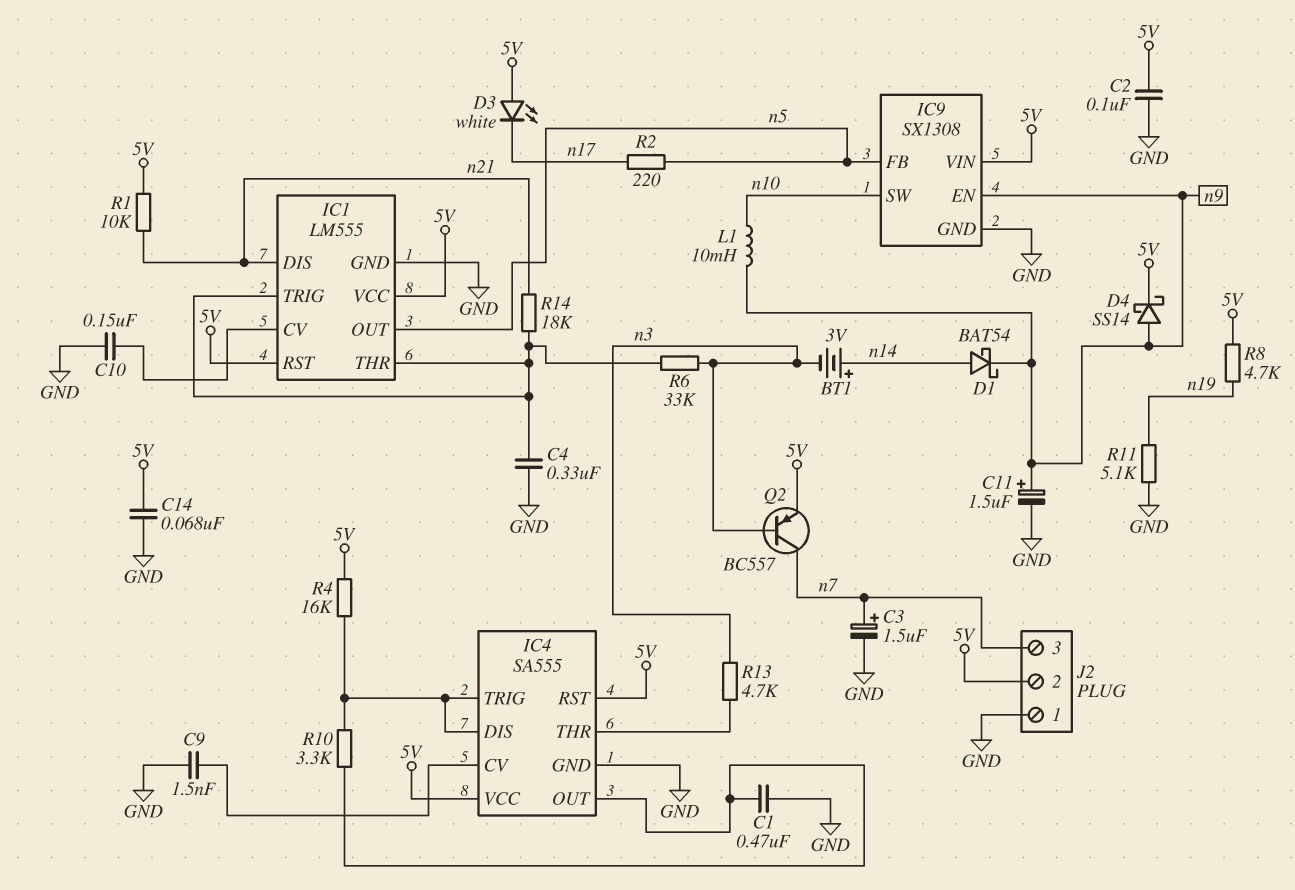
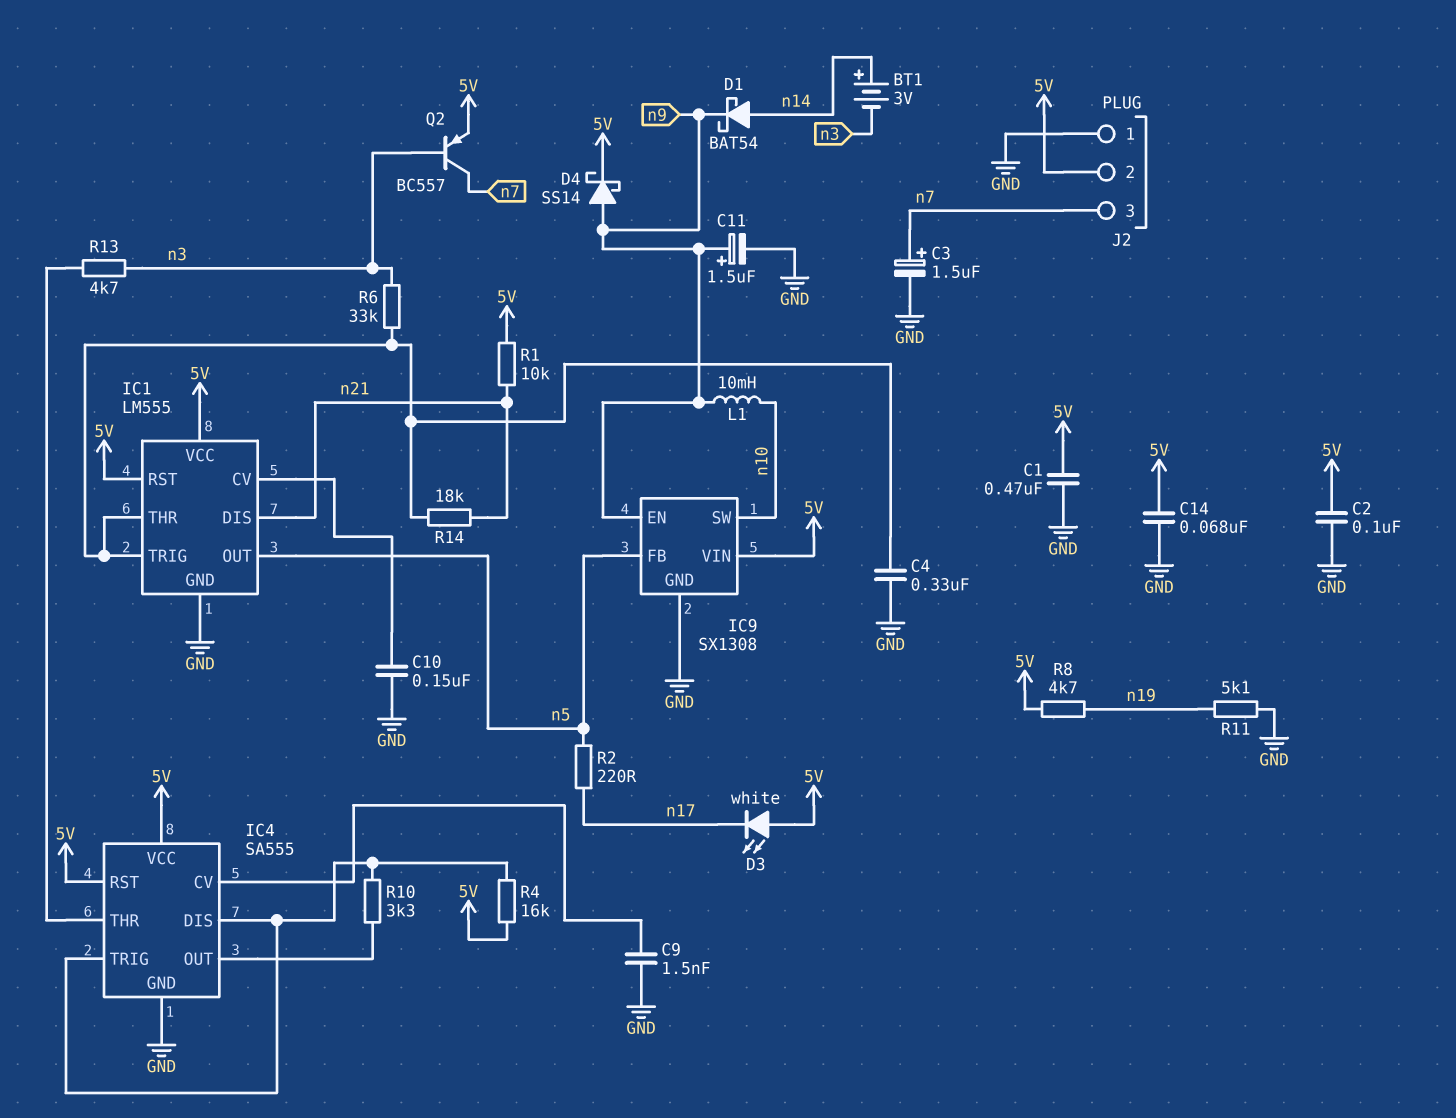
C1: 470nF (GND, IC4/OUT) -> 470nF (5V, GND)

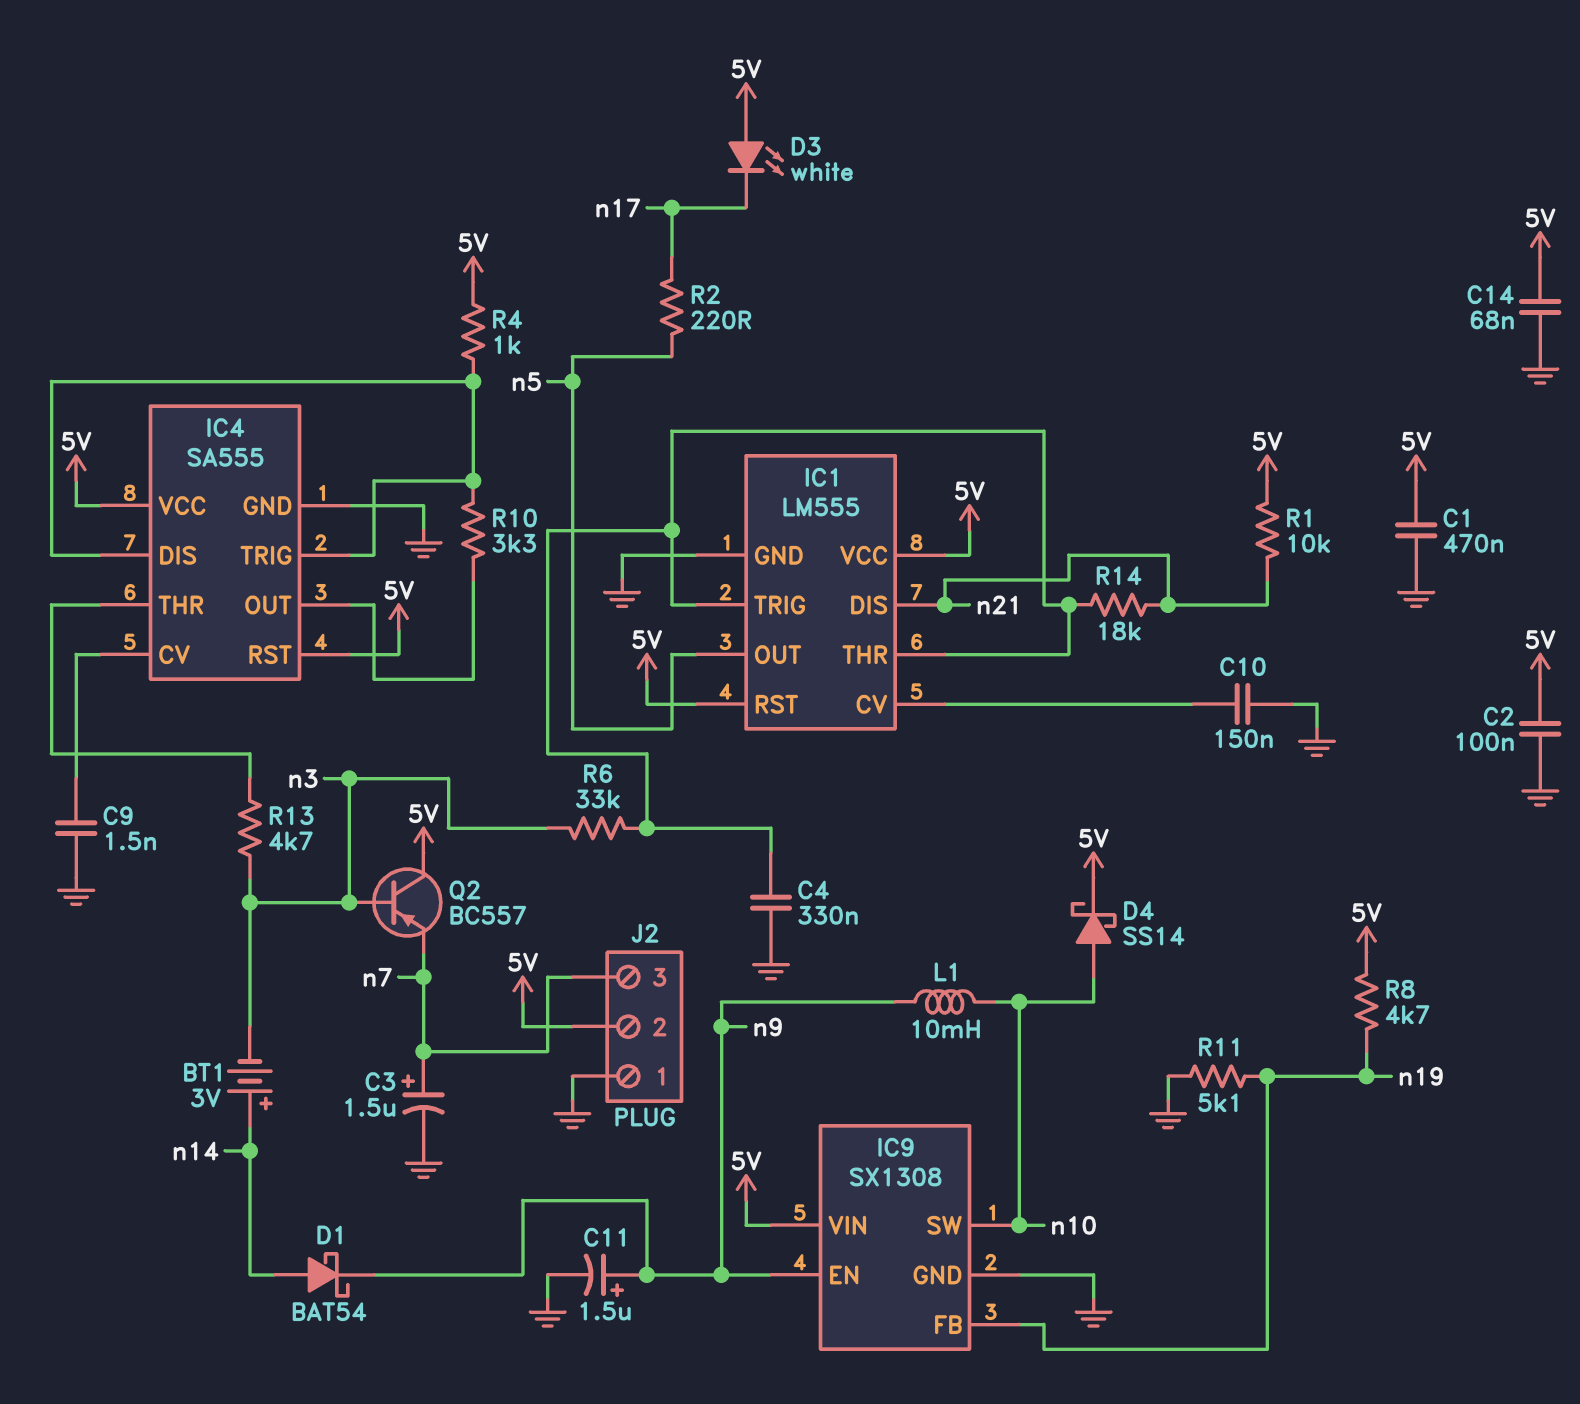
D4: schottky SS14 (A n9, K 5V) -> schottky SS14 (A n10, K 5V)
IC9 pin FB: n5 -> n19
Q2: PNP BC557 (B n3, C n7, E 5V) -> PNP BC557 (B n3, C 5V, E n7)
R4: 16k (5V, IC4/DIS) -> 1k (5V, IC4/DIS)

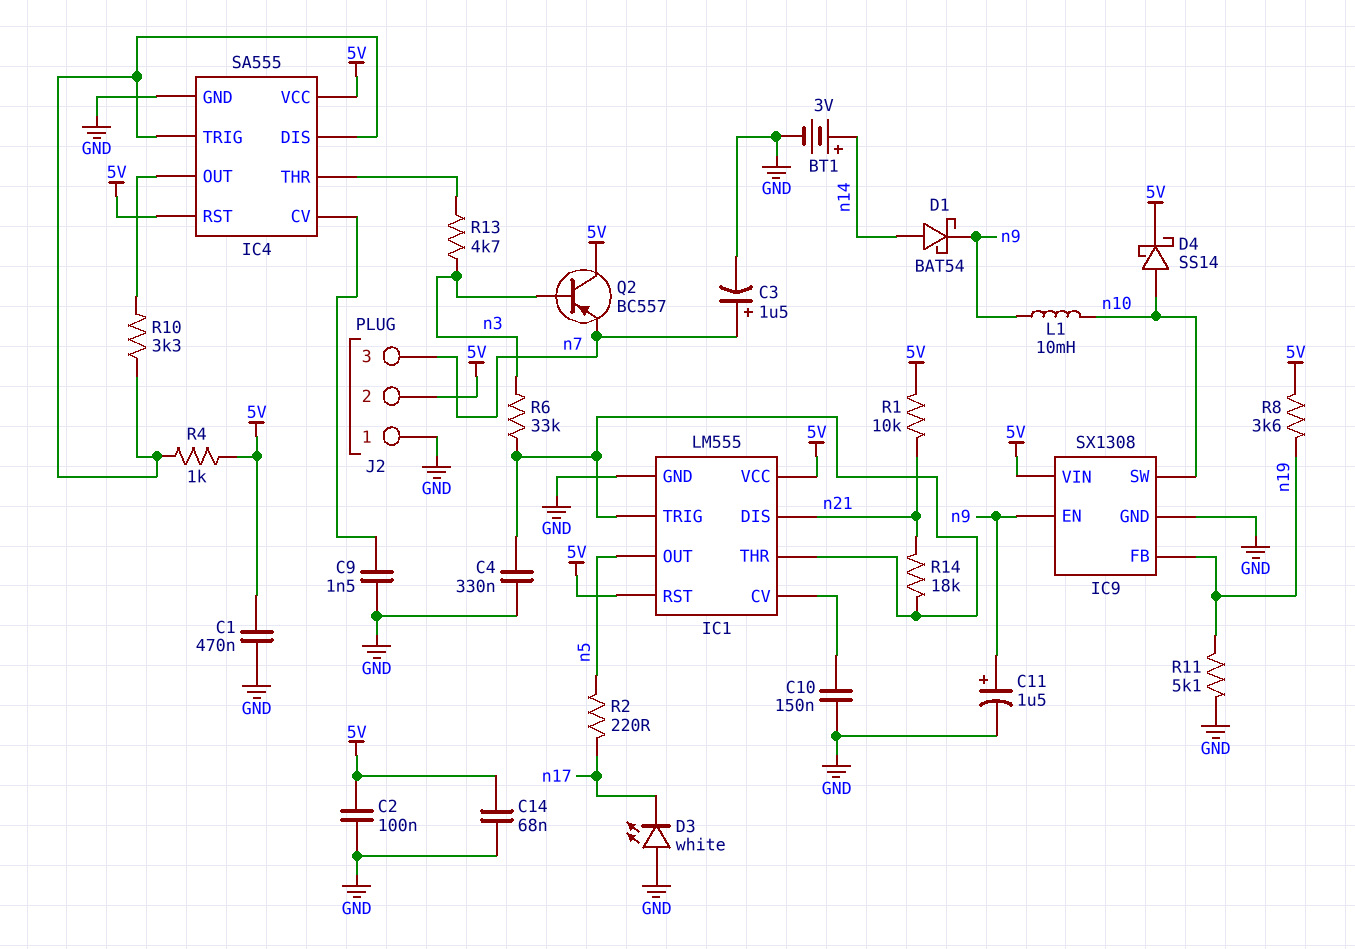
BT1: 3V (plus n14, minus n3) -> 3V (plus n14, minus GND)
D3: LED white (A 5V, K n17) -> LED white (A GND, K n17)
R8: 4.7k (5V, n19) -> 3.6k (5V, n19)

